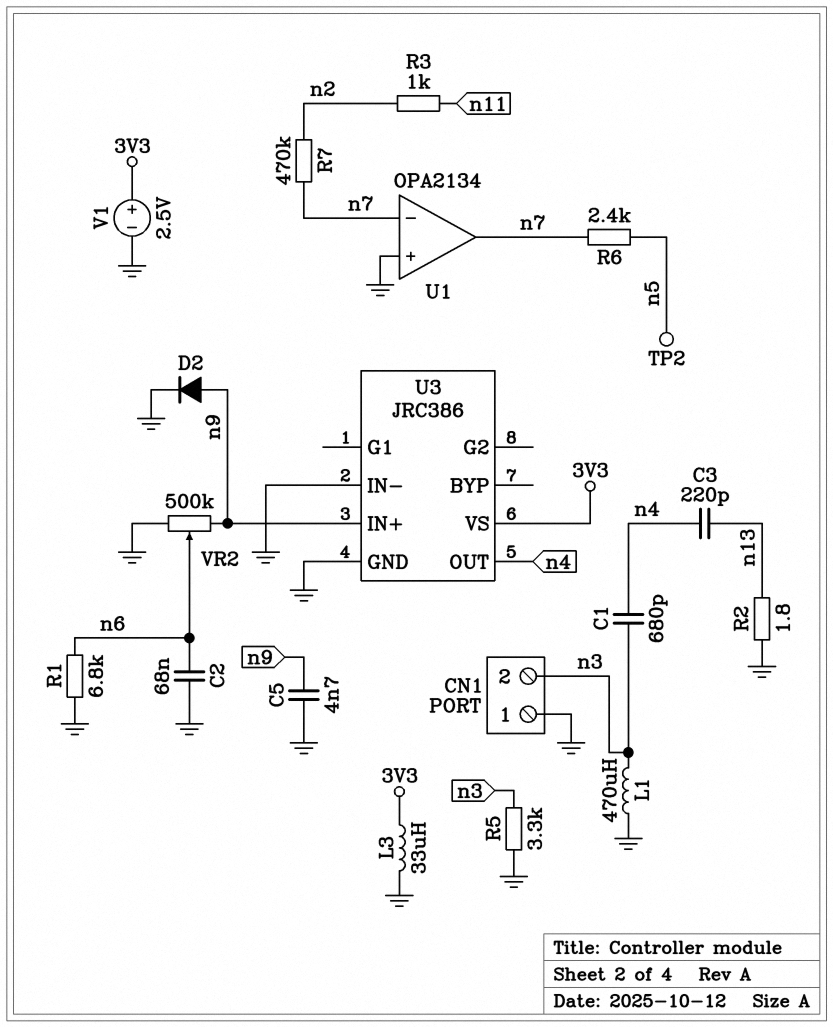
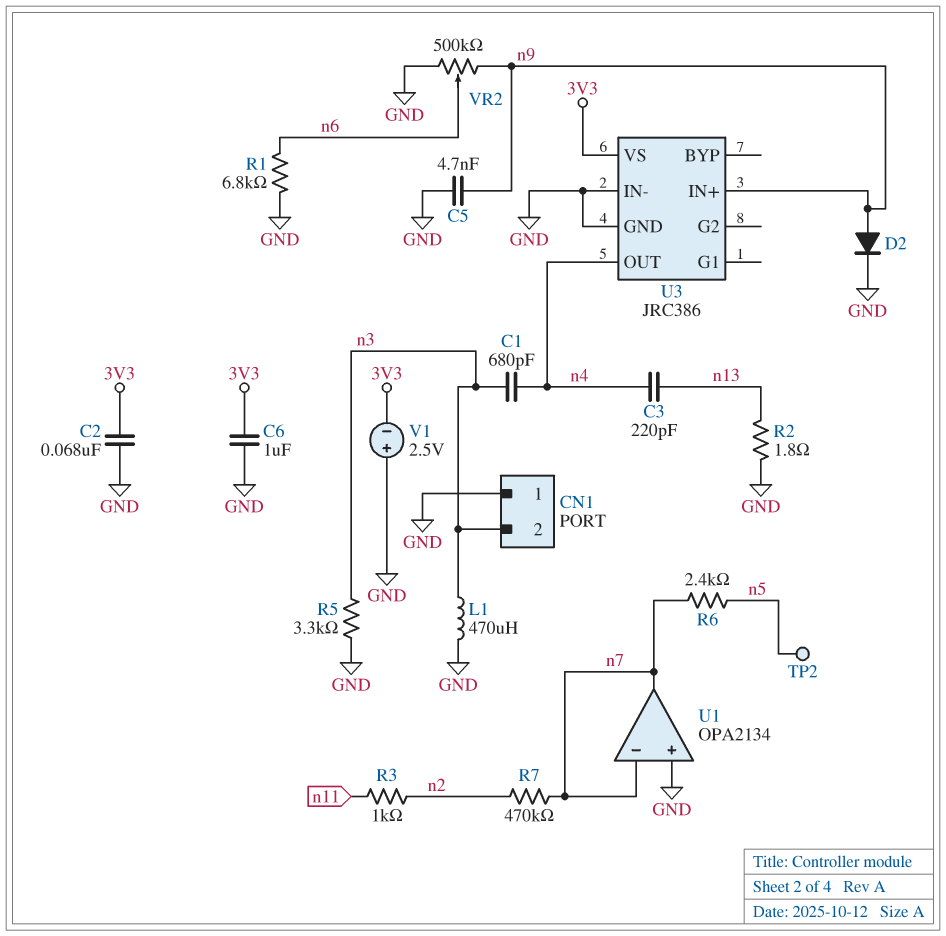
C2: 68nF (GND, n6) -> 68nF (3V3, GND)
C6: none -> 1uF (3V3, GND)
L3: 33uH (3V3, GND) -> none
V1: 2.5V (plus 3V3, minus GND) -> 2.5V (plus GND, minus 3V3)

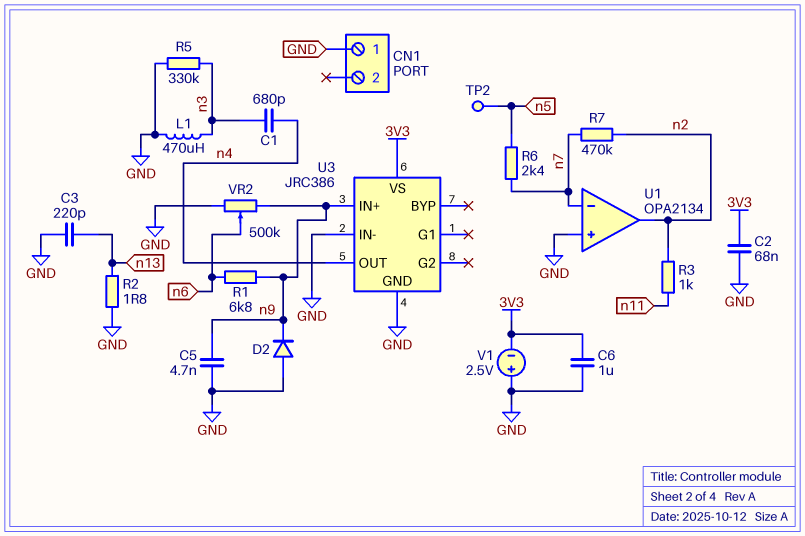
C3: 220pF (n4, n13) -> 220pF (GND, n13)
CN1 pin 2: n3 -> none
D2: diode (A n9, K GND) -> diode (A GND, K n9)
R1: 6.8k (GND, n6) -> 6.8k (n6, n9)
R5: 3.3k (GND, n3) -> 330k (GND, n3)
U1 pin out: n7 -> n2

